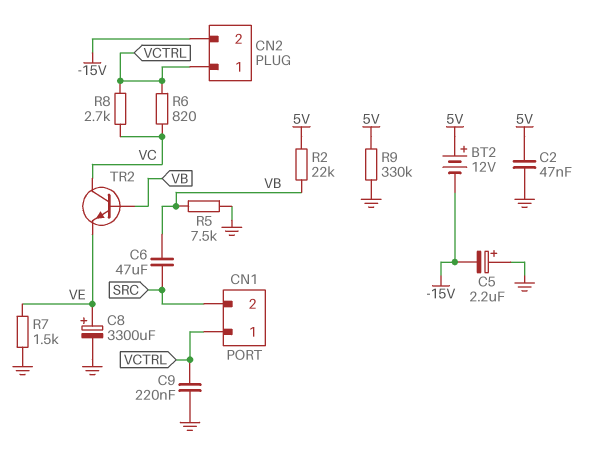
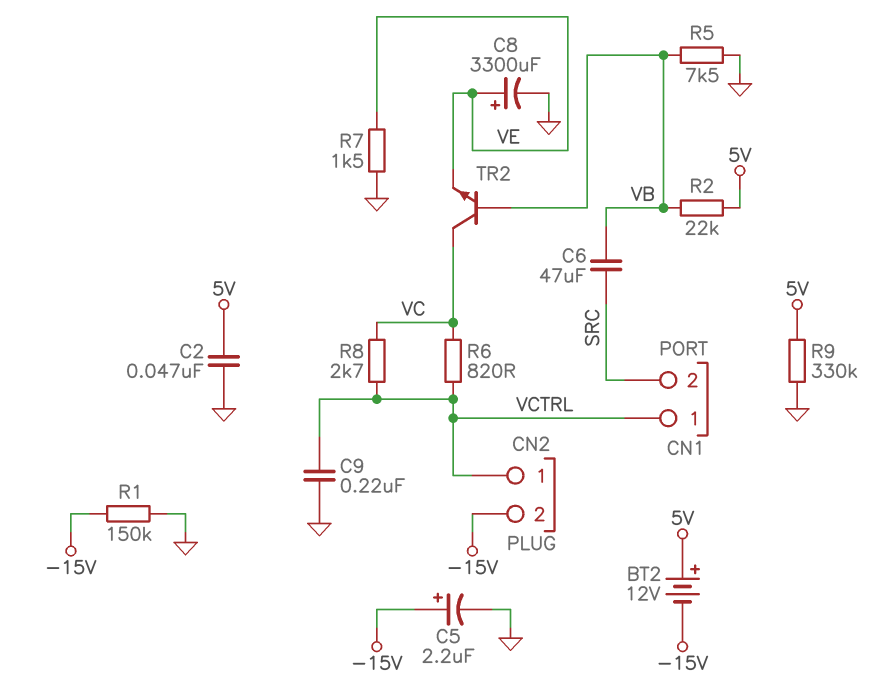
C5: 2.2uF (plus GND, minus -15V) -> 2.2uF (plus -15V, minus GND)
R1: none -> 150k (-15V, GND)

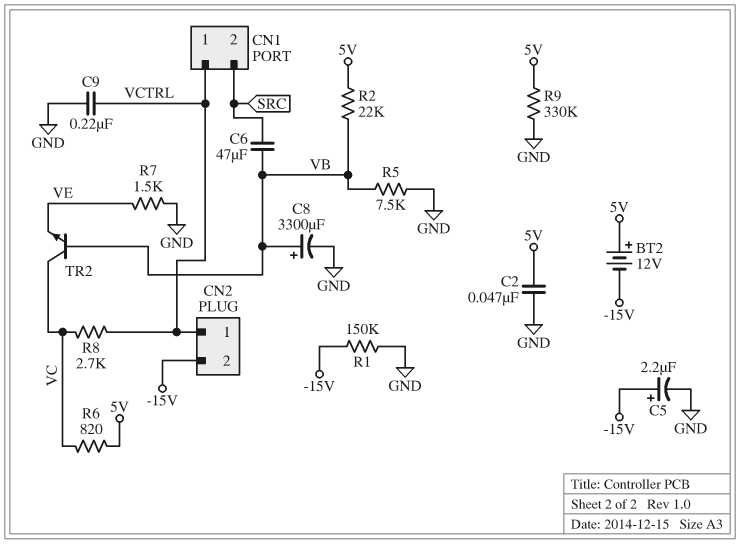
C8: 3300uF (plus VE, minus GND) -> 3300uF (plus VB, minus GND)
R6: 820 (VC, VCTRL) -> 820 (5V, VC)

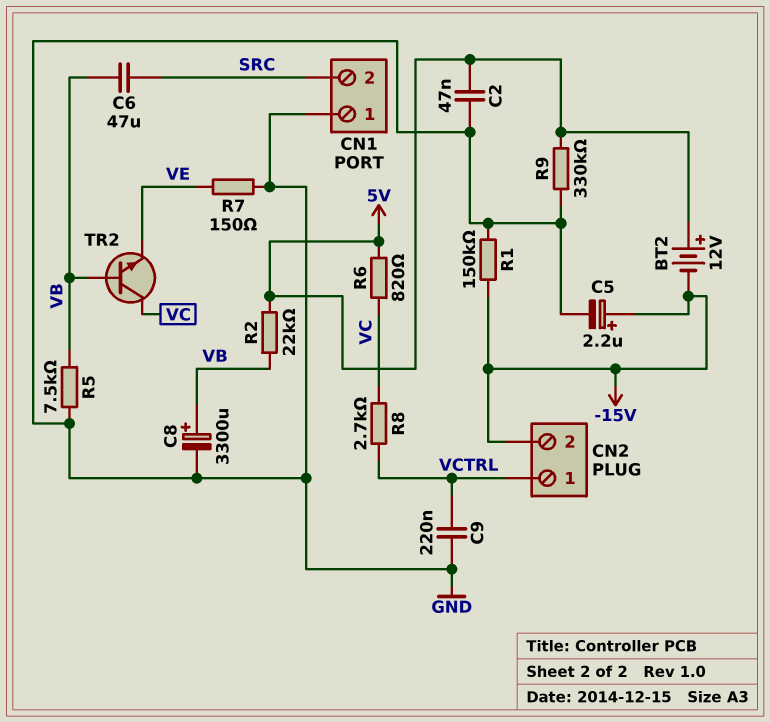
CN1 pin 1: VCTRL -> GND
R7: 1.5k (GND, VE) -> 150 (GND, VE)

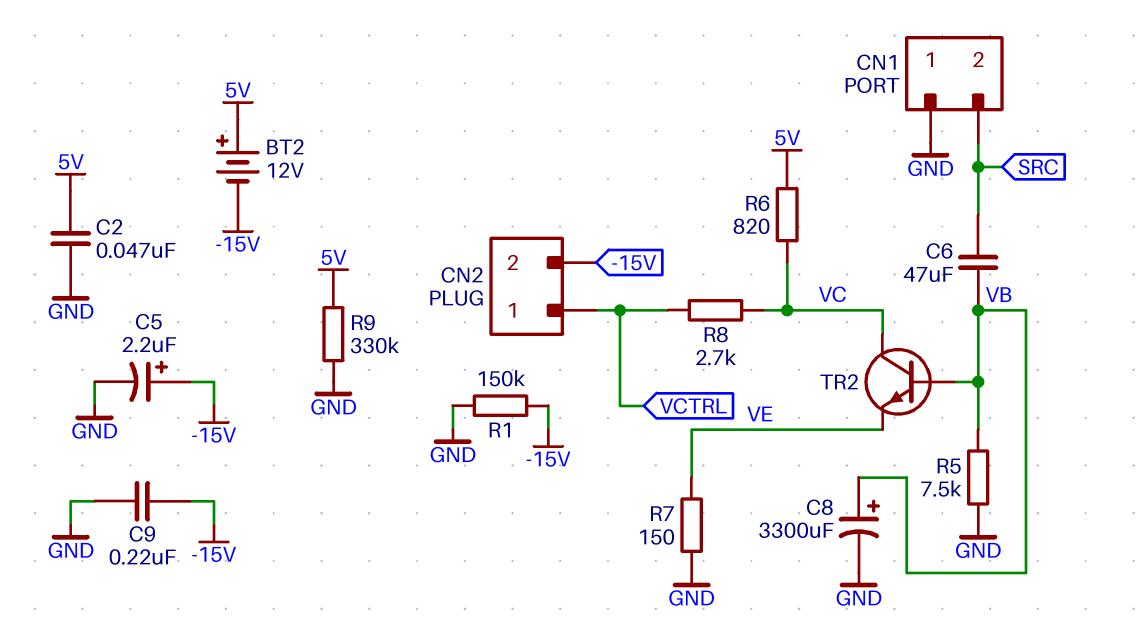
C9: 220nF (GND, VCTRL) -> 220nF (-15V, GND)
R2: 22k (5V, VB) -> none

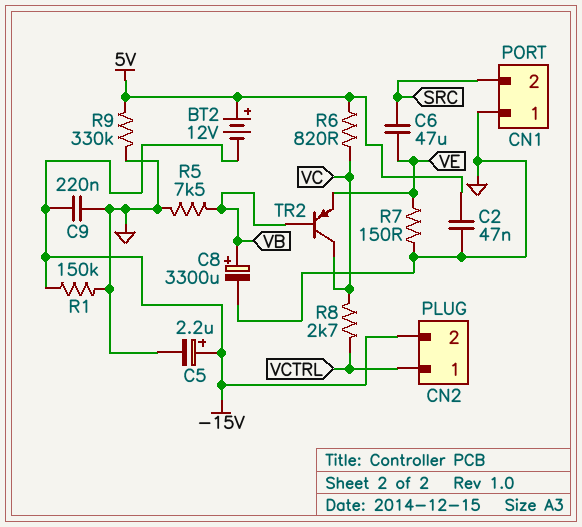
C6: 47uF (SRC, VB) -> 47uF (SRC, VE)
TR2: NPN (B VB, C VC, E VE) -> PNP (B VB, C VC, E VE)

